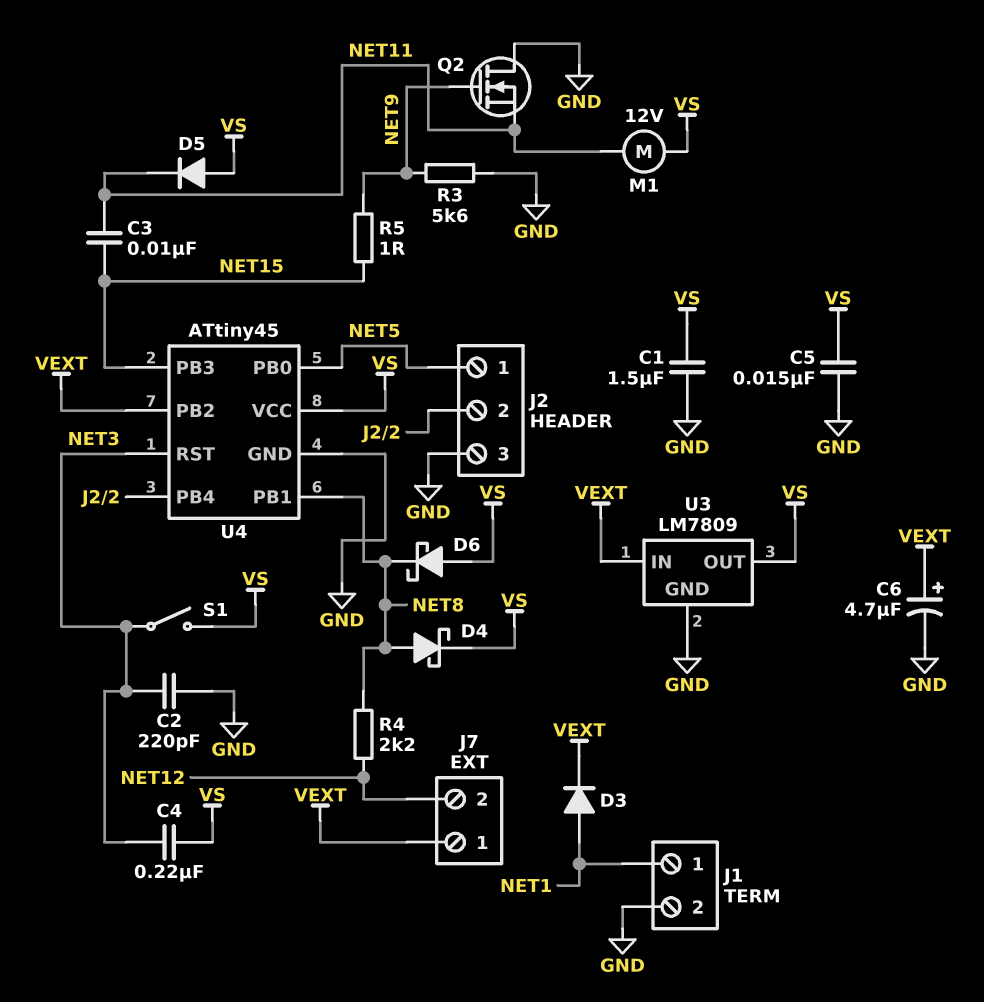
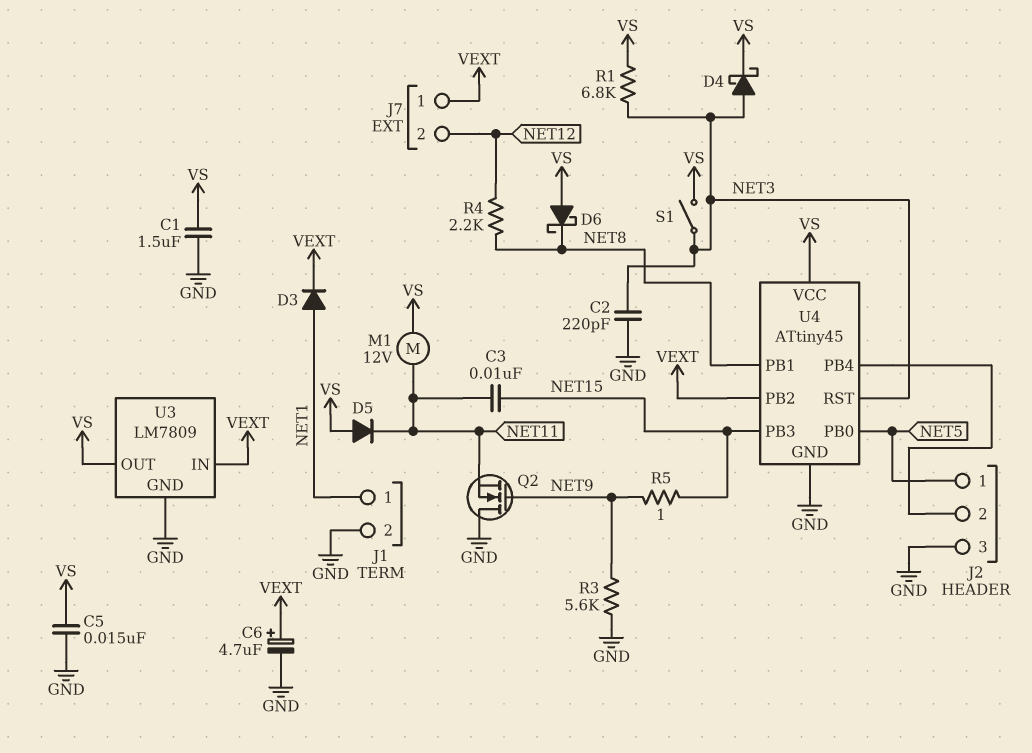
C4: 220nF (NET3, VS) -> none
D4: schottky (A NET8, K VS) -> schottky (A NET3, K VS)
R1: none -> 6.8k (NET3, VS)

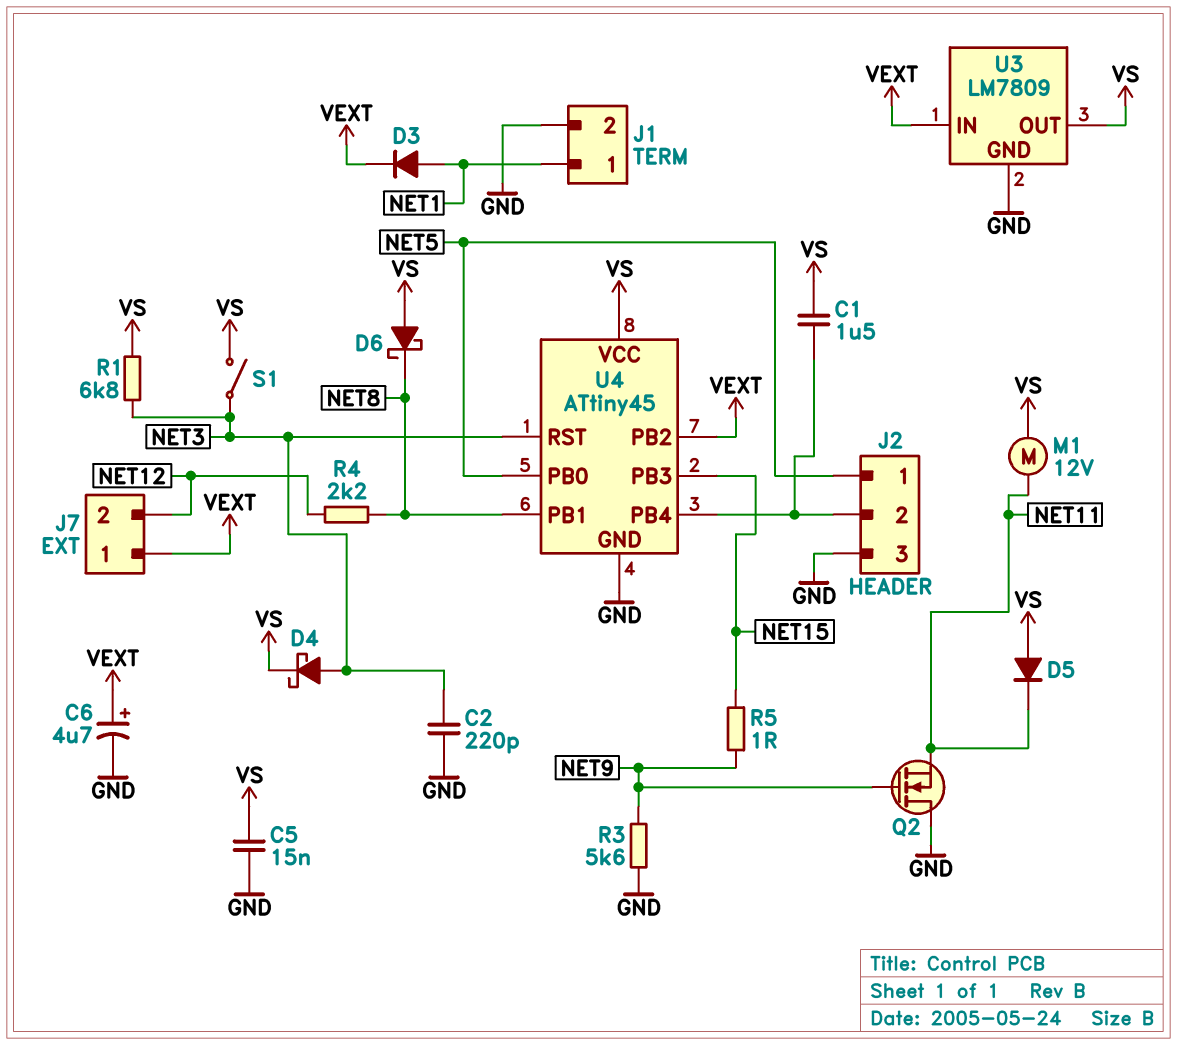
C1: 1.5uF (GND, VS) -> 1.5uF (J2/2, VS)
C3: 10nF (NET11, NET15) -> none

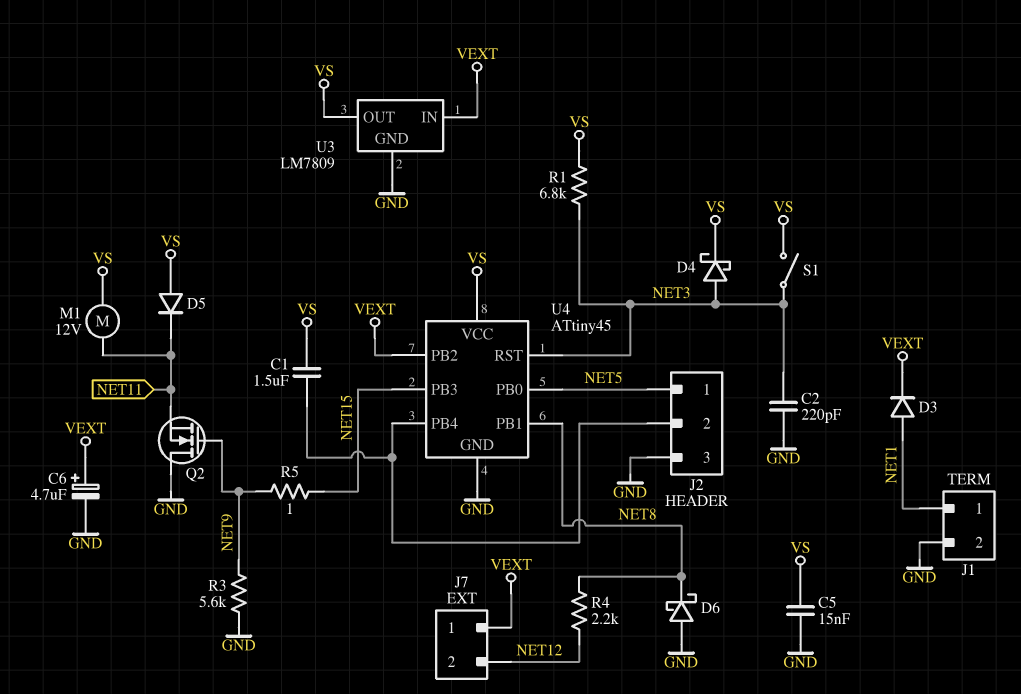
D6: schottky (A VS, K NET8) -> schottky (A GND, K NET8)

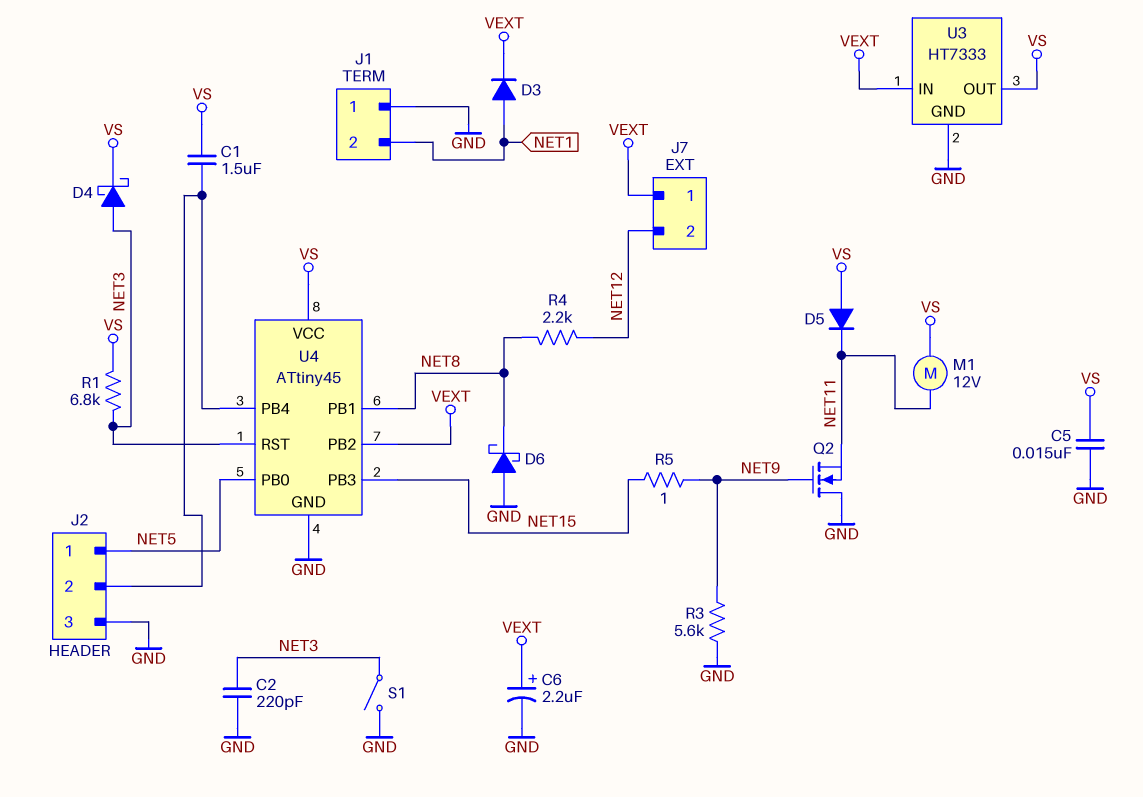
C6: 4.7uF (plus VEXT, minus GND) -> 2.2uF (plus VEXT, minus GND)
J1 pin 1: NET1 -> GND
J1 pin 2: GND -> NET1
S1: switch (NET3, VS) -> switch (GND, NET3)
U3: LM7809 -> HT7333

